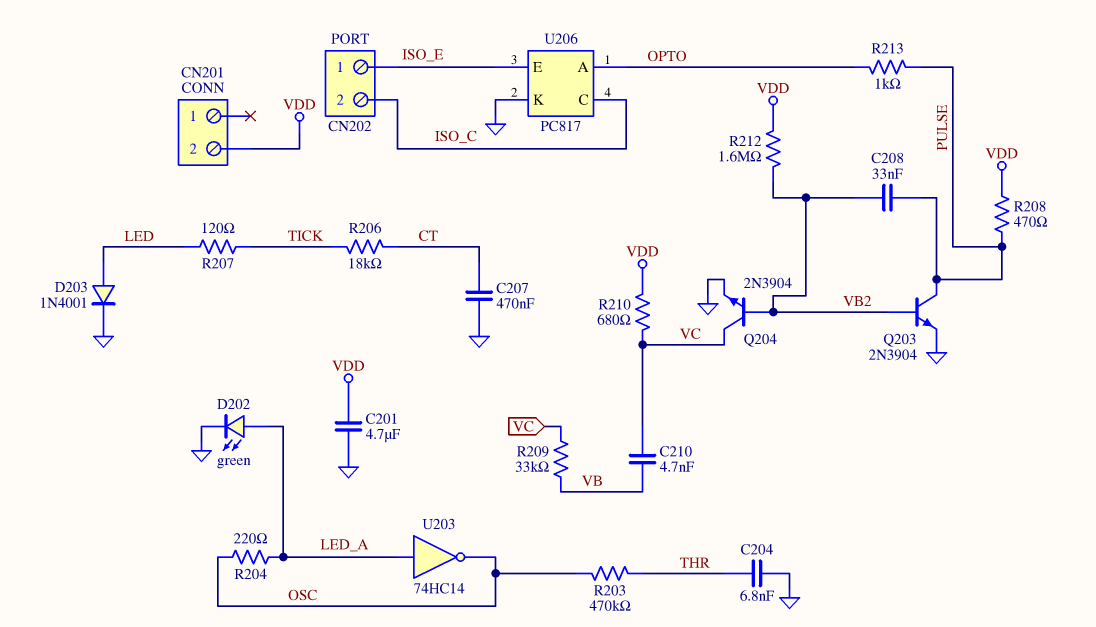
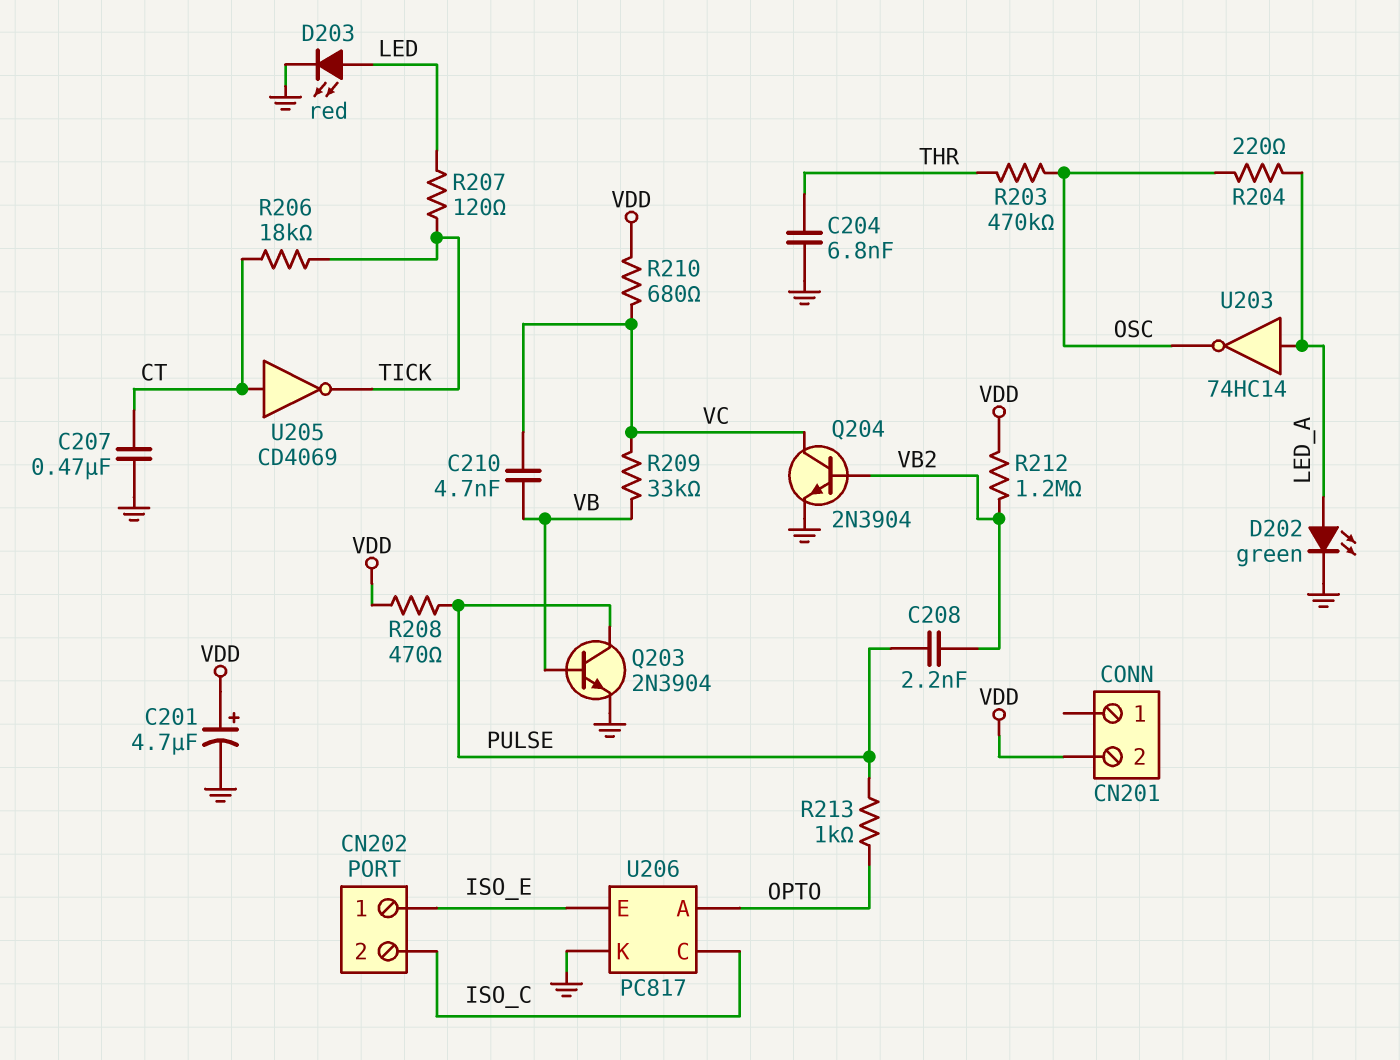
C201: 4.7uF (GND, VDD) -> 4.7uF (plus VDD, minus GND)
C208: 33nF (PULSE, VB2) -> 2.2nF (PULSE, VB2)
D203: diode 1N4001 (A LED, K GND) -> LED red (A LED, K GND)
Q203: NPN 2N3904 (B VB2, C PULSE, E GND) -> NPN 2N3904 (B VB, C PULSE, E GND)
R212: 1.6M (VB2, VDD) -> 1.2M (VB2, VDD)
U205: none -> NOT CD4069 (in CT, out TICK)

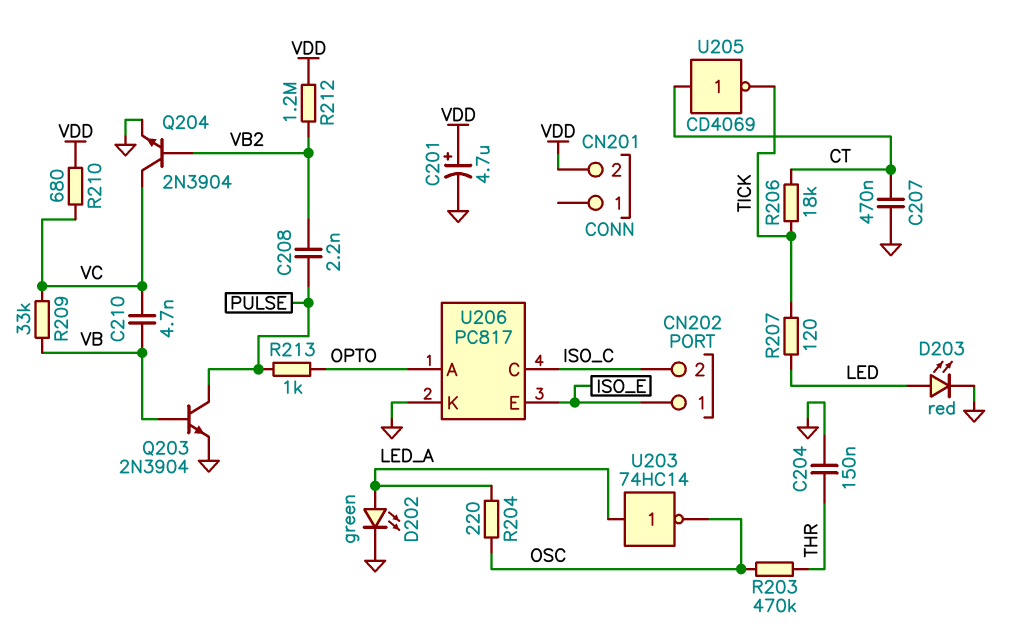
C204: 6.8nF (GND, THR) -> 150nF (GND, THR)
R208: 470 (PULSE, VDD) -> none

